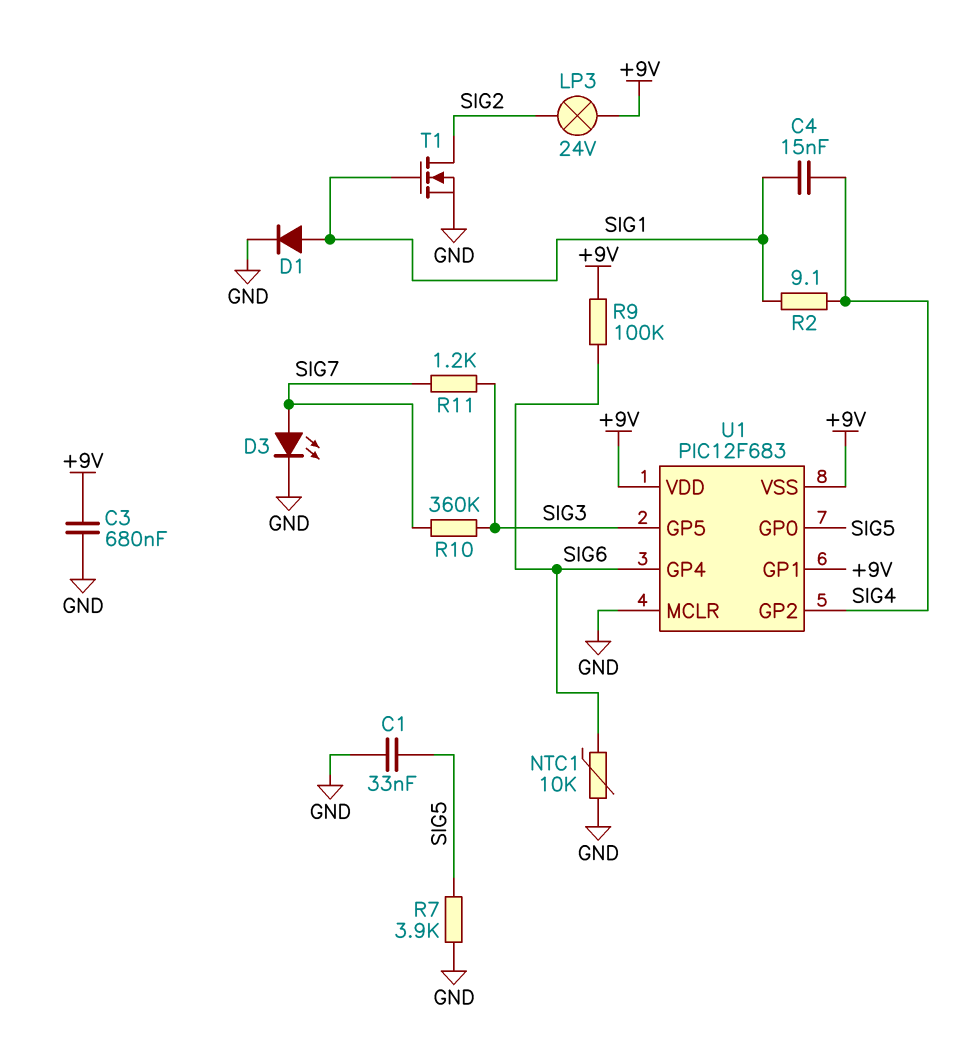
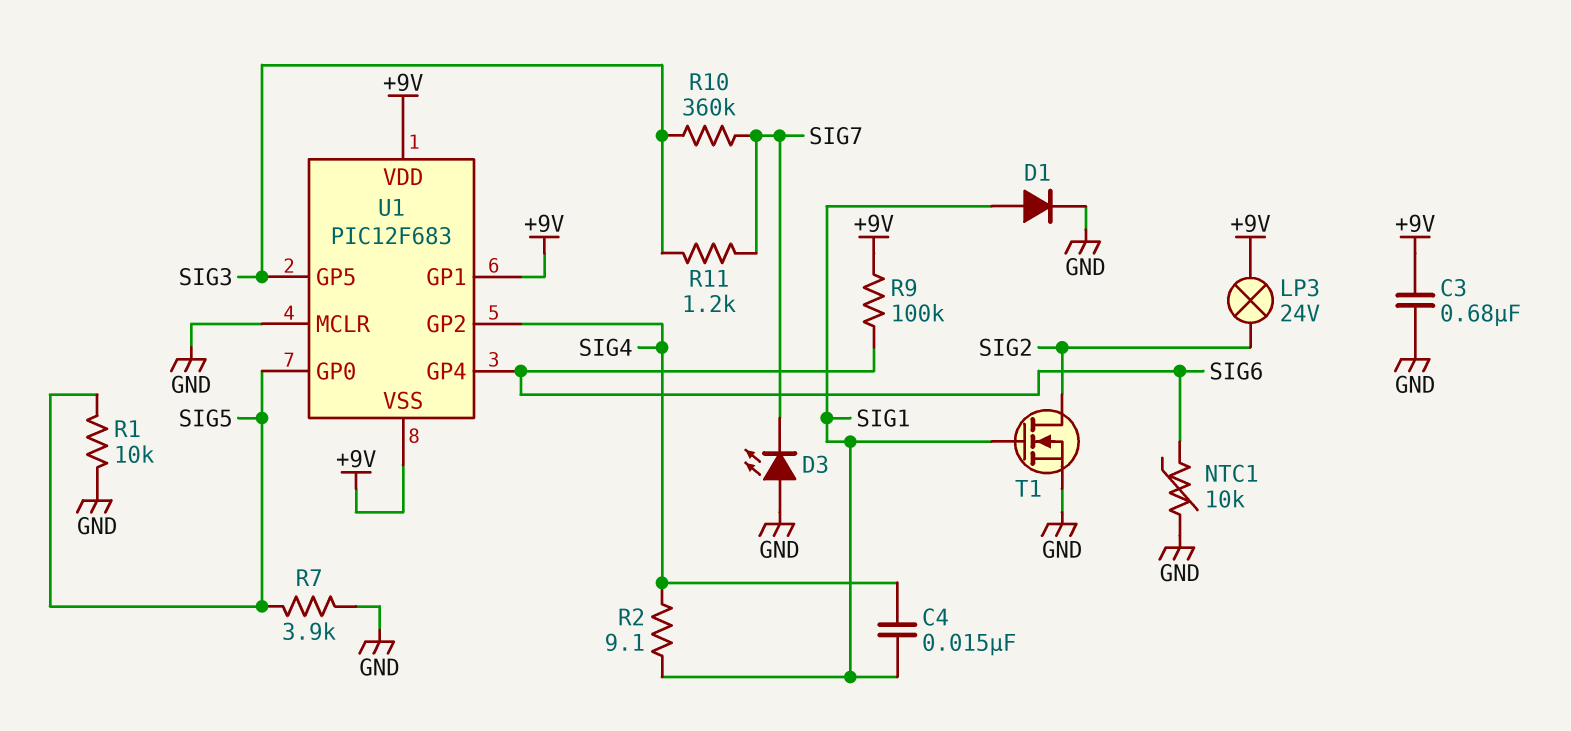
C1: 33nF (GND, SIG5) -> none
D3: LED (A SIG7, K GND) -> LED (A GND, K SIG7)
R1: none -> 10k (GND, SIG5)

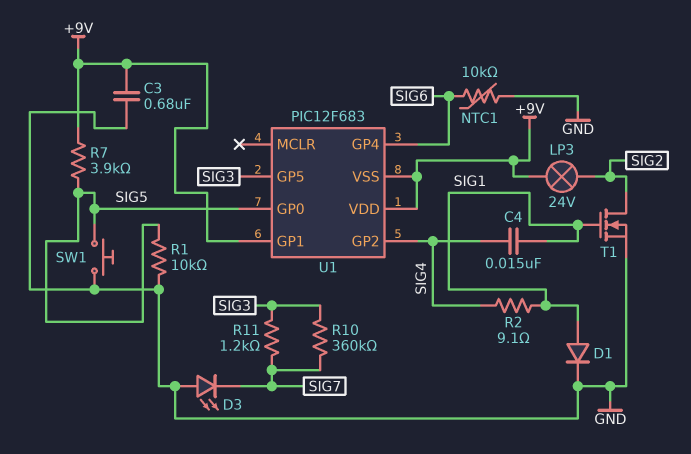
R7: 3.9k (GND, SIG5) -> 3.9k (+9V, SIG5)
R9: 100k (+9V, SIG6) -> none
SW1: none -> button (GND, SIG5)
U1 pin MCLR: GND -> none

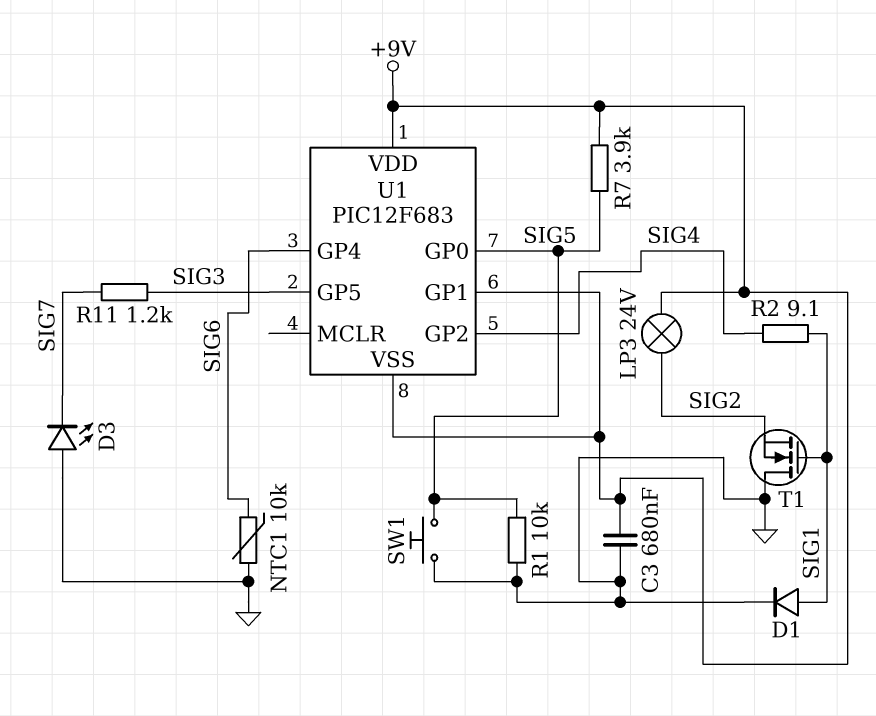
C4: 15nF (SIG1, SIG4) -> none
R10: 360k (SIG3, SIG7) -> none
T1: NMOS (G SIG1, D SIG2, S GND) -> NMOS (G SIG1, D GND, S SIG2)

